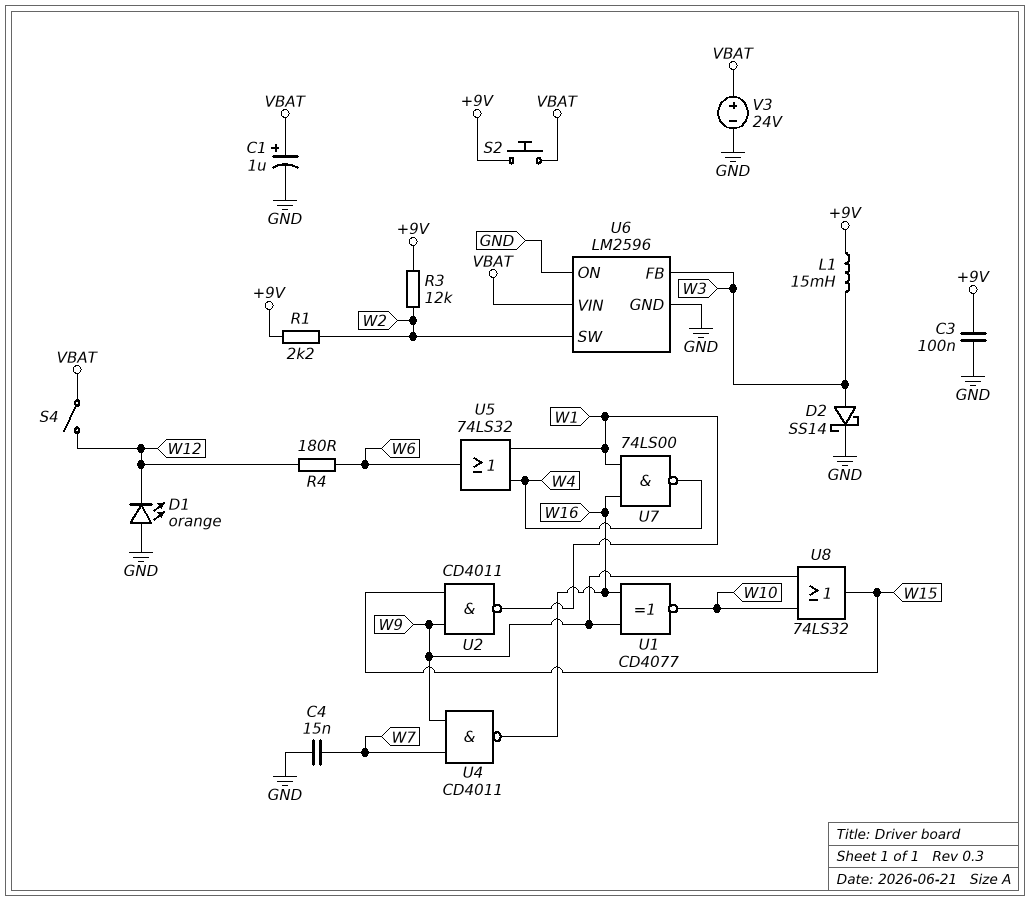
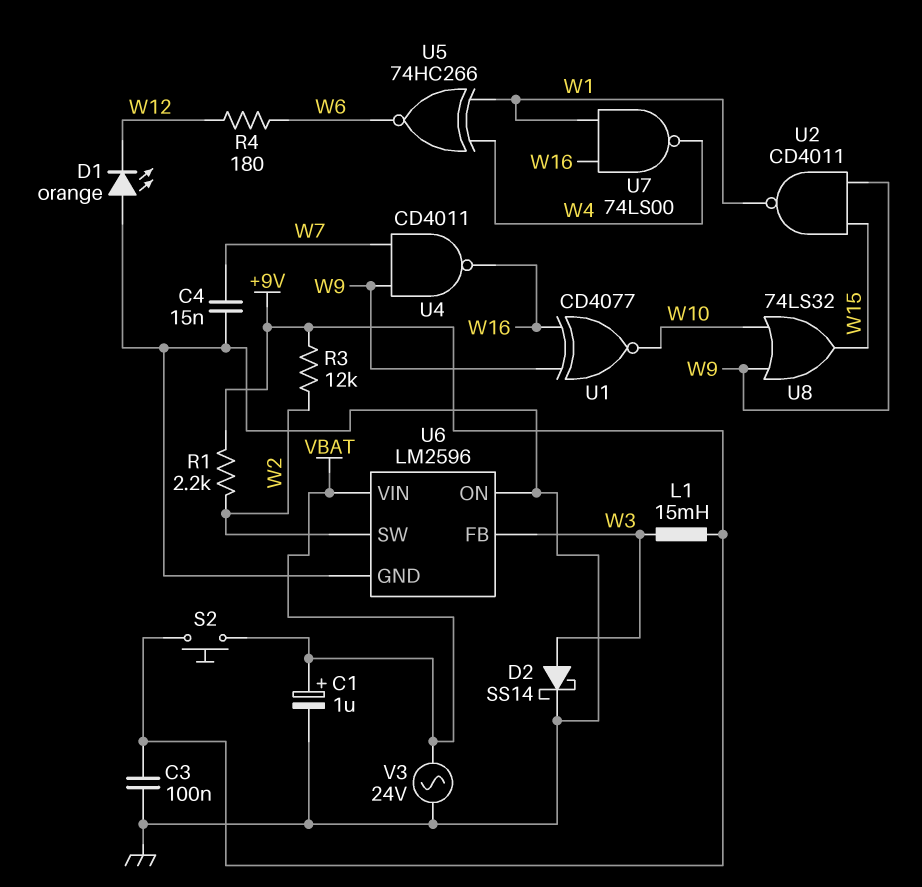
S4: switch (VBAT, W12) -> none
U5: OR 74LS32 (in W1, in W4, out W6) -> XNOR 74HC266 (in W1, in W4, out W6)
V3: 24V (plus VBAT, minus GND) -> AC 24V (GND, VBAT)

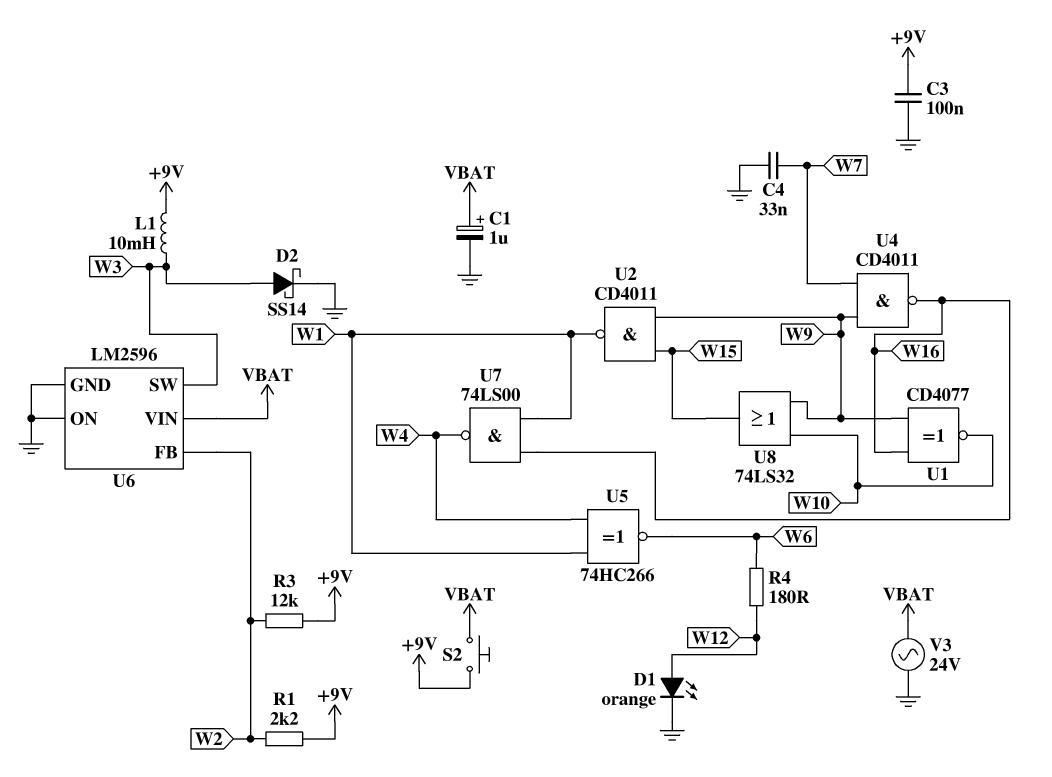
C4: 15nF (GND, W7) -> 33nF (GND, W7)
D1: LED orange (A GND, K W12) -> LED orange (A W12, K GND)
L1: 15mH (+9V, W3) -> 10mH (+9V, W3)
U6 pin FB: W3 -> W2
U6 pin SW: W2 -> W3

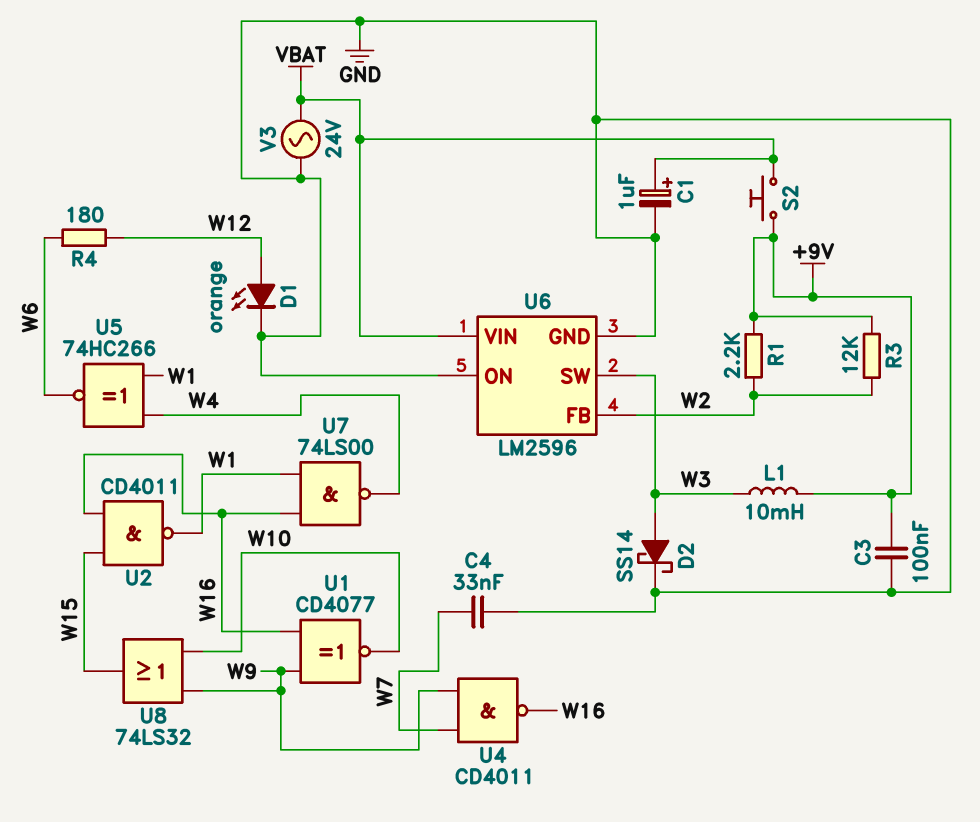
U2: NAND CD4011 (in W9, in W15, out W1) -> NAND CD4011 (in W15, in W16, out W1)

